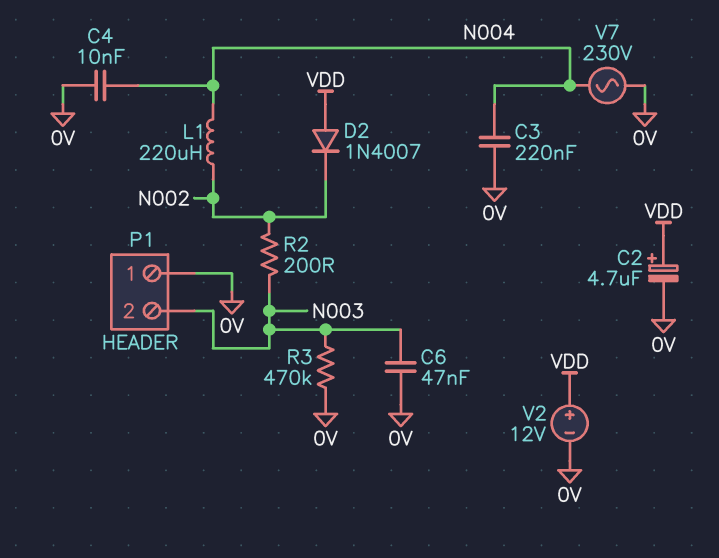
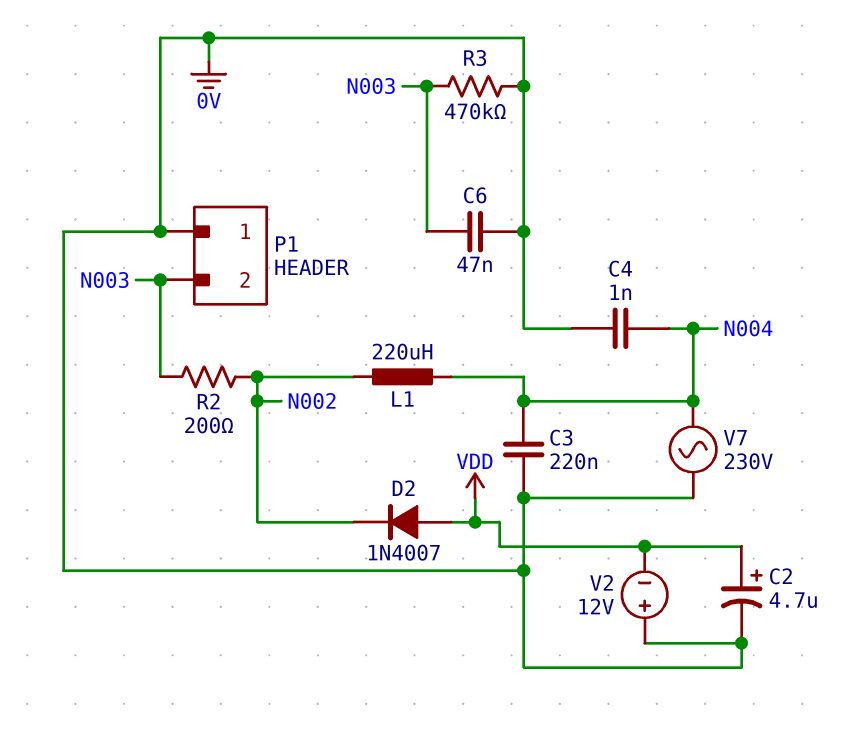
C4: 10nF (0V, N004) -> 1nF (0V, N004)
V2: 12V (plus VDD, minus 0V) -> 12V (plus 0V, minus VDD)

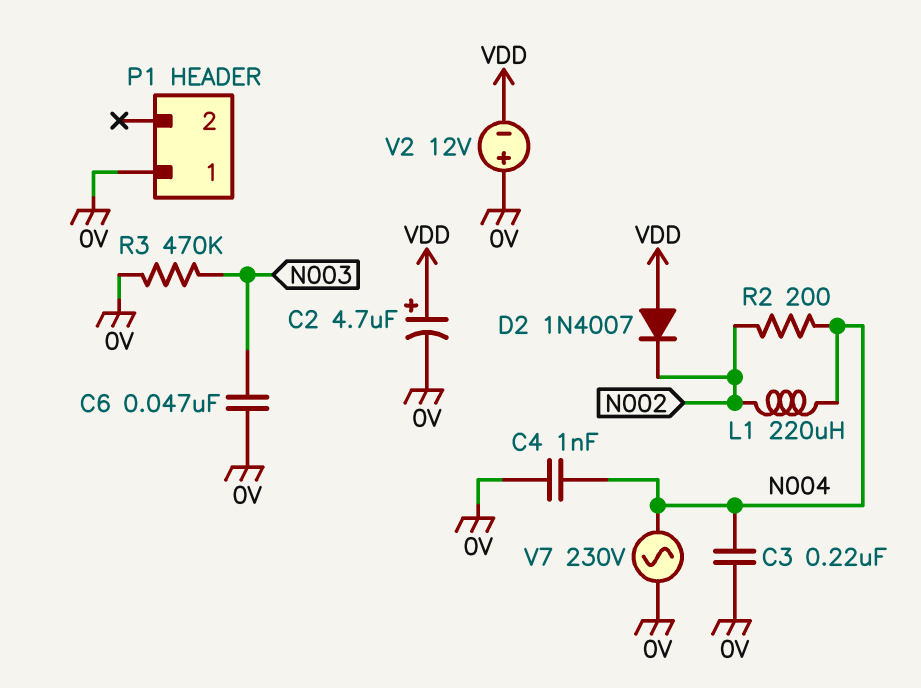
P1 pin 2: N003 -> none
R2: 200 (N002, N003) -> 200 (N002, N004)

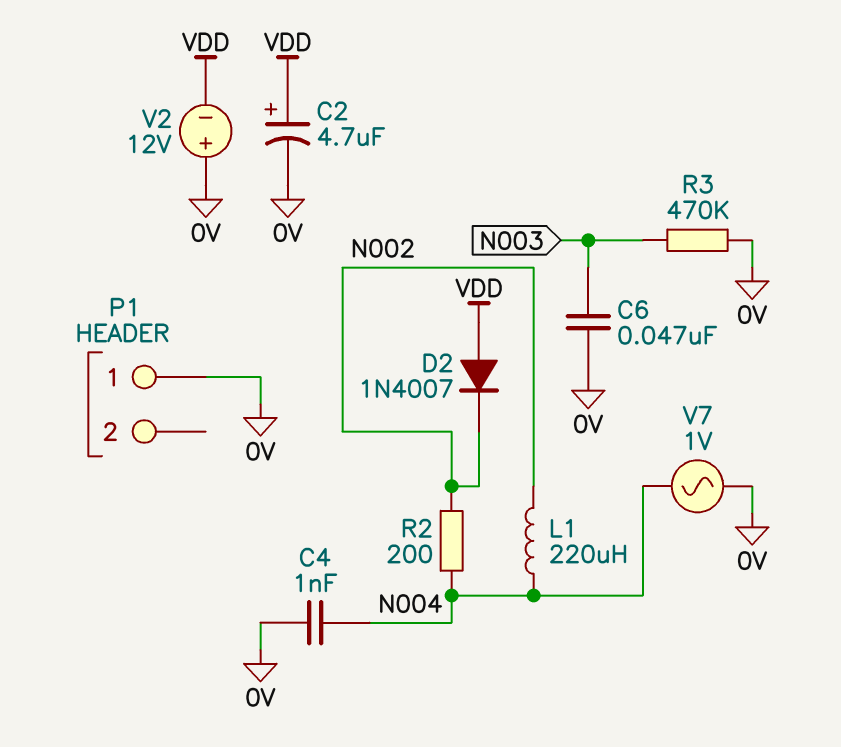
C3: 220nF (0V, N004) -> none
V7: AC 230V (0V, N004) -> AC 1V (0V, N004)

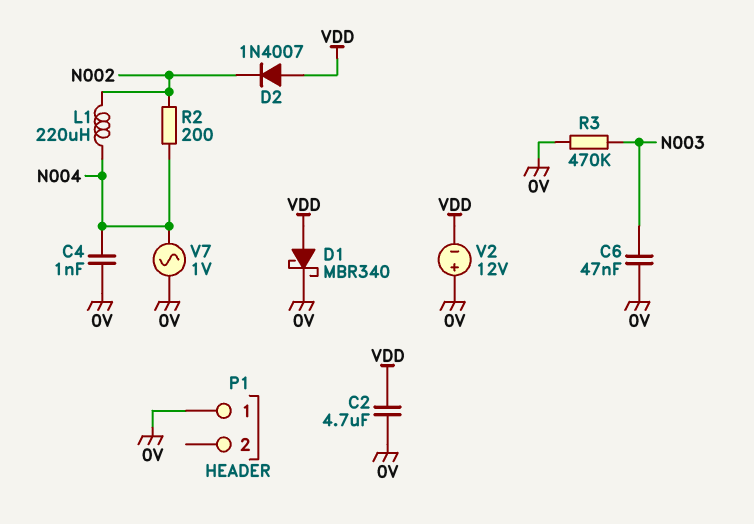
C2: 4.7uF (plus VDD, minus 0V) -> 4.7uF (0V, VDD)
D1: none -> schottky MBR340 (A VDD, K 0V)

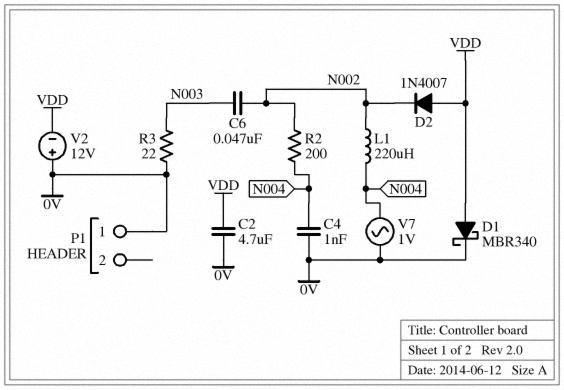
C6: 47nF (0V, N003) -> 47nF (N002, N003)
R3: 470k (0V, N003) -> 22 (0V, N003)

